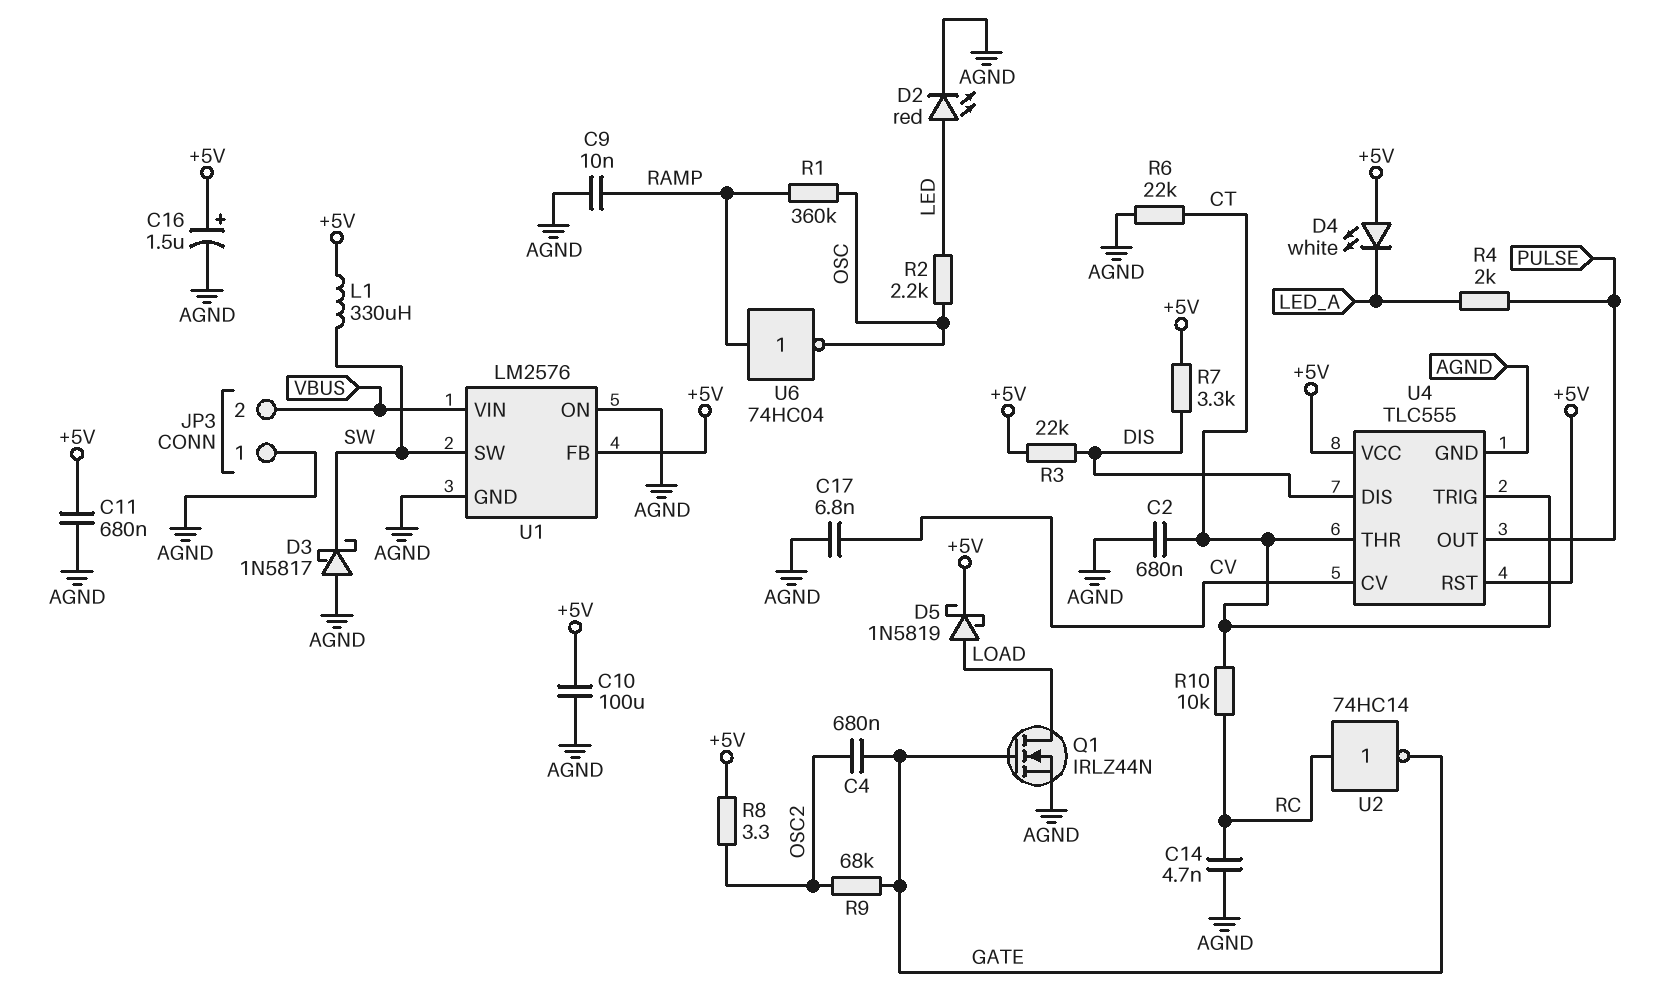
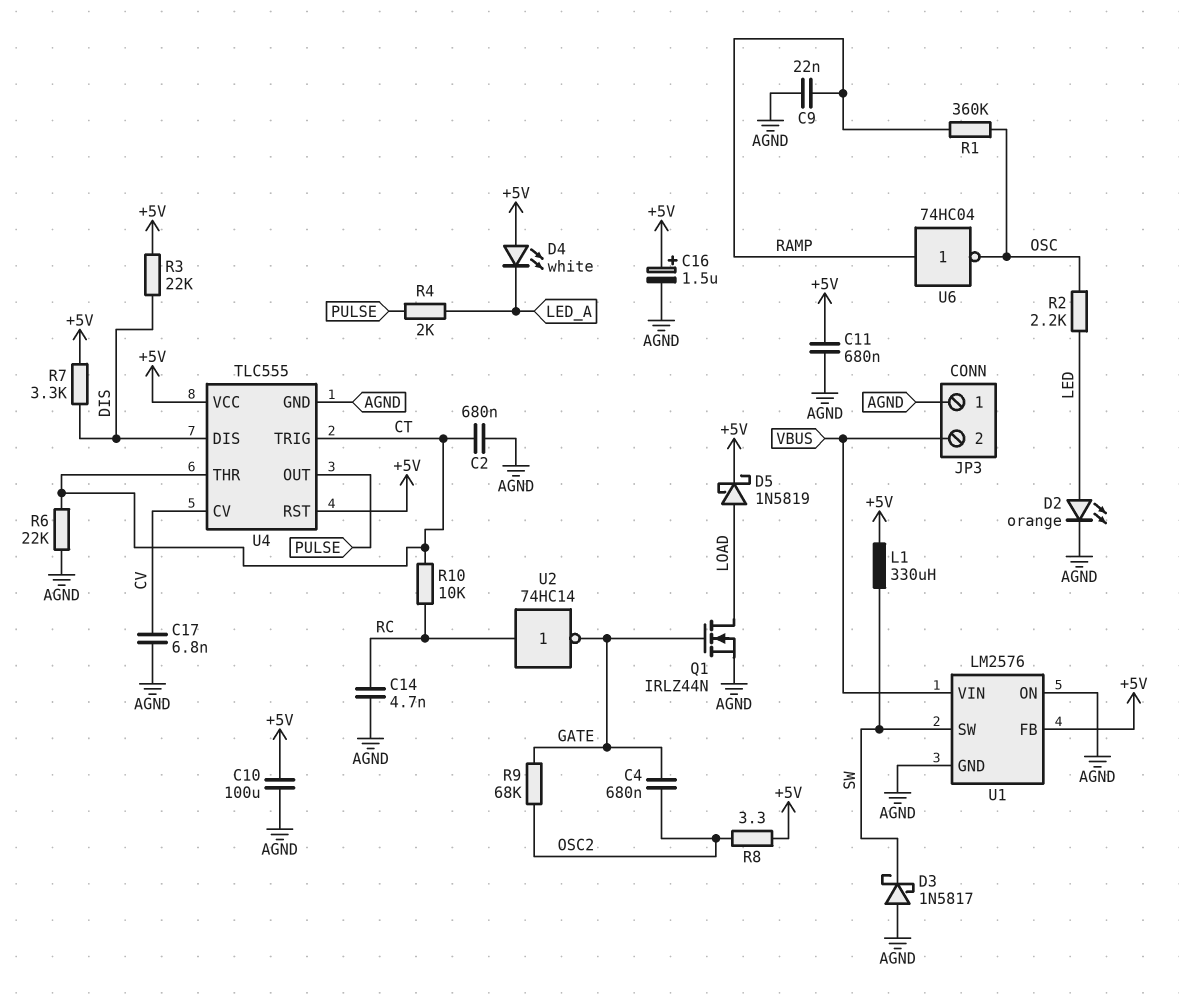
C9: 10nF (AGND, RAMP) -> 22nF (AGND, RAMP)
D2: LED red (A LED, K AGND) -> LED orange (A LED, K AGND)

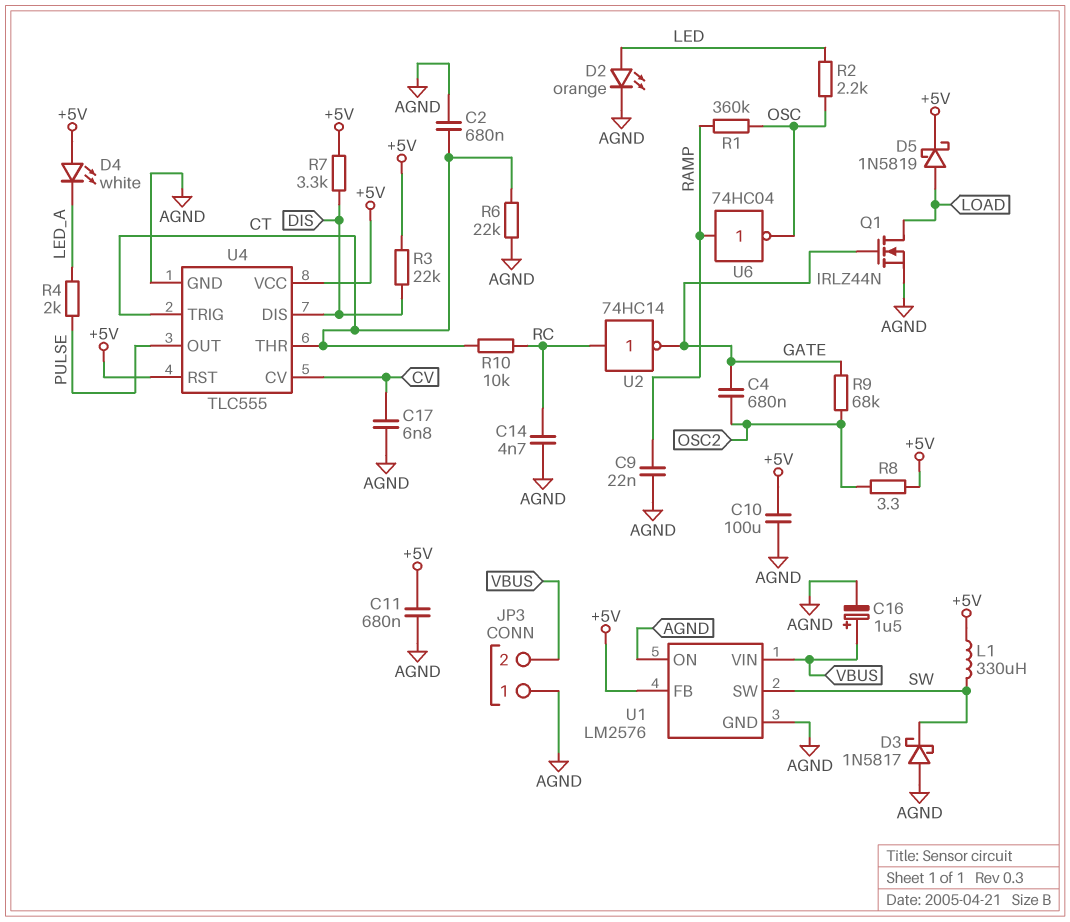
C16: 1.5uF (plus +5V, minus AGND) -> 1.5uF (plus VBUS, minus AGND)

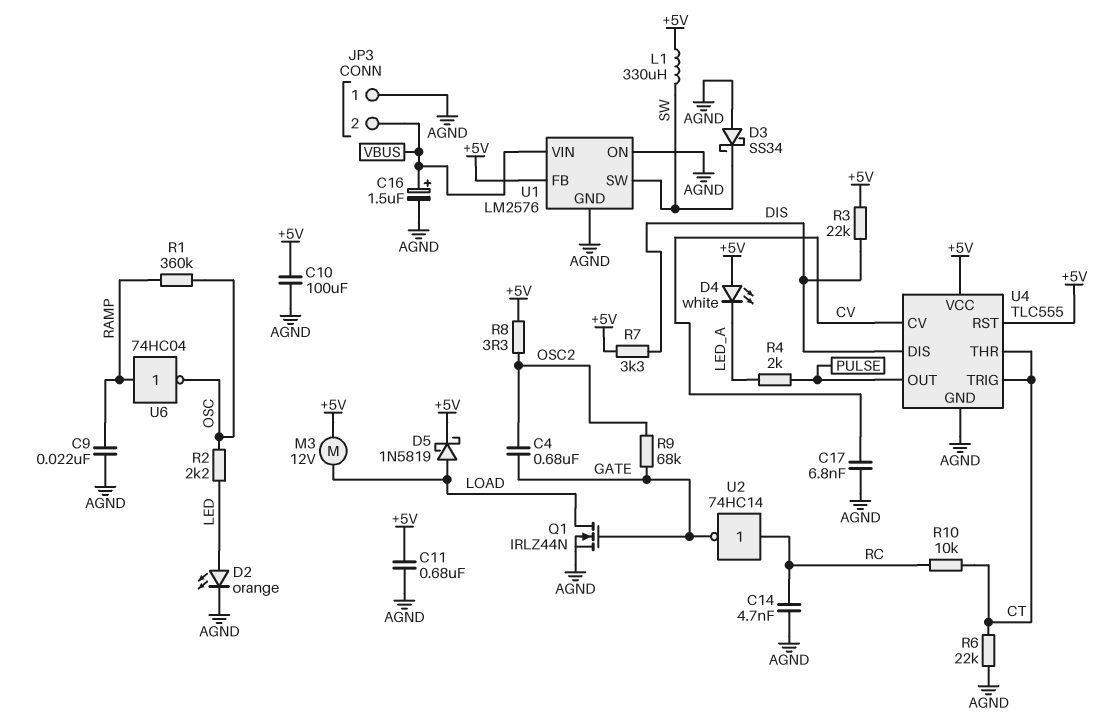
C2: 680nF (AGND, CT) -> none
D3: schottky 1N5817 (A AGND, K SW) -> schottky SS34 (A AGND, K SW)
M3: none -> motor 12V (+5V, LOAD)

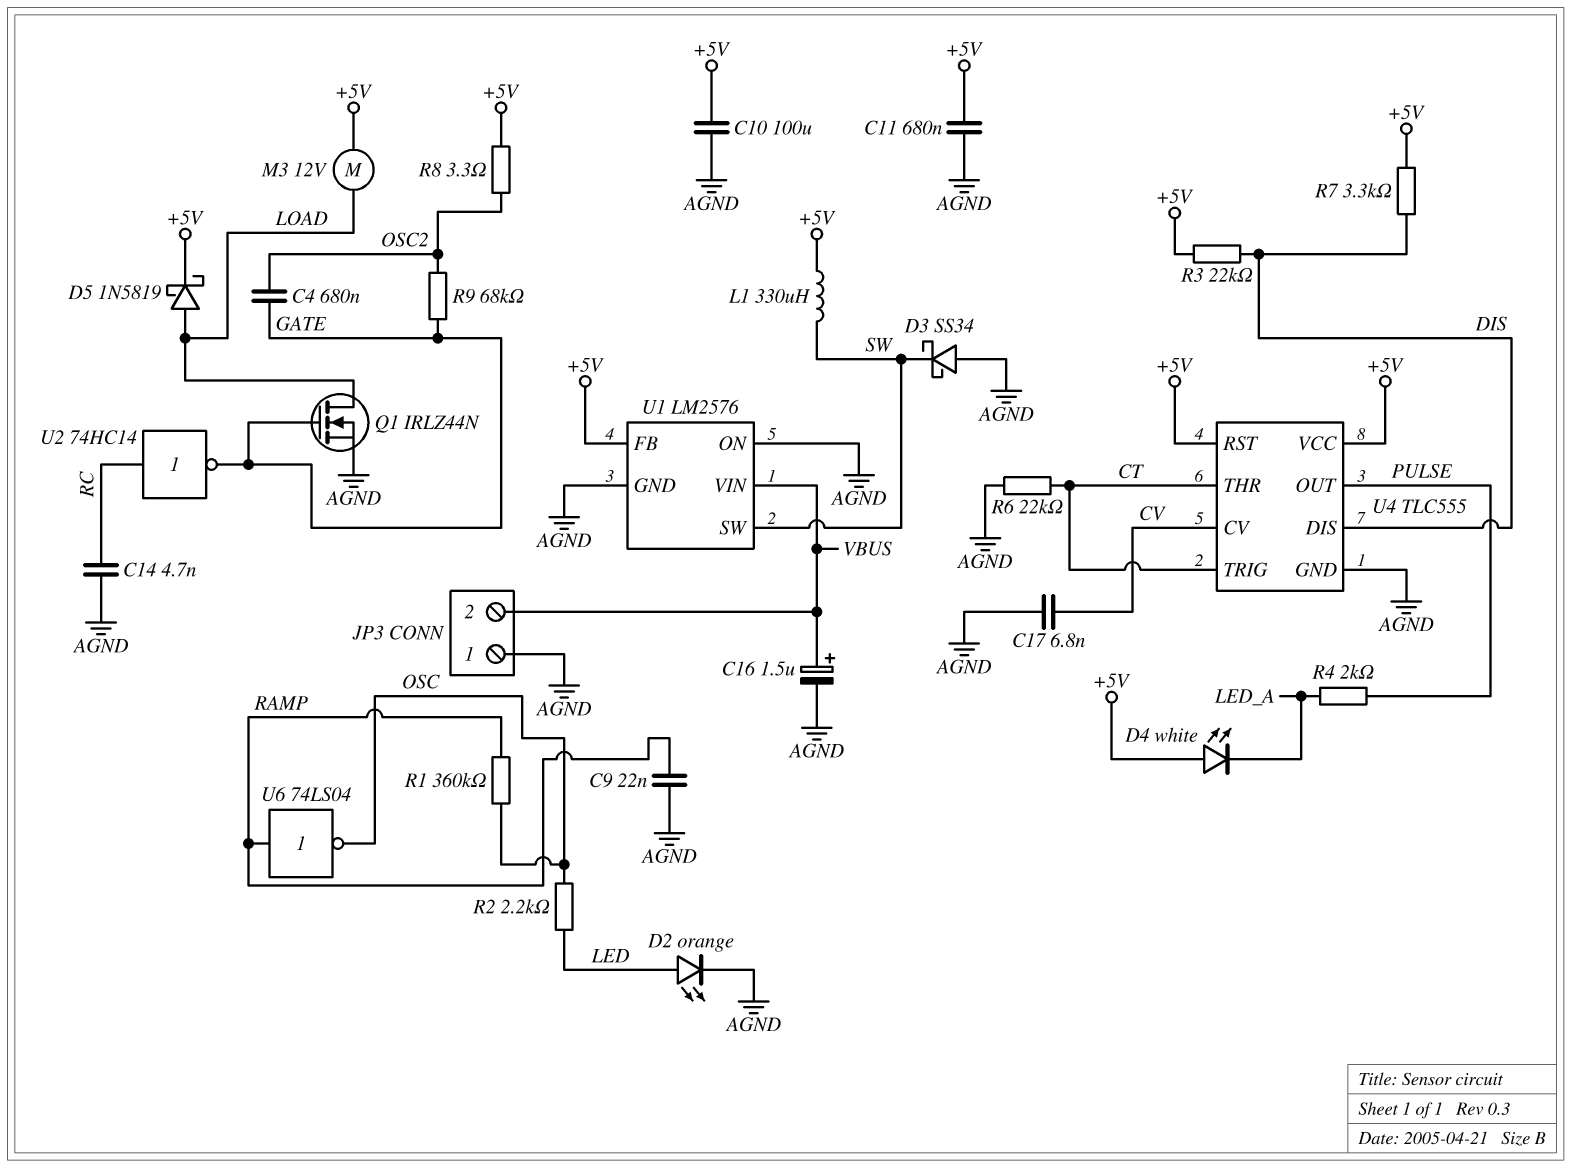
R10: 10k (CT, RC) -> none
U6: NOT 74HC04 (in RAMP, out OSC) -> NOT 74LS04 (in RAMP, out OSC)

